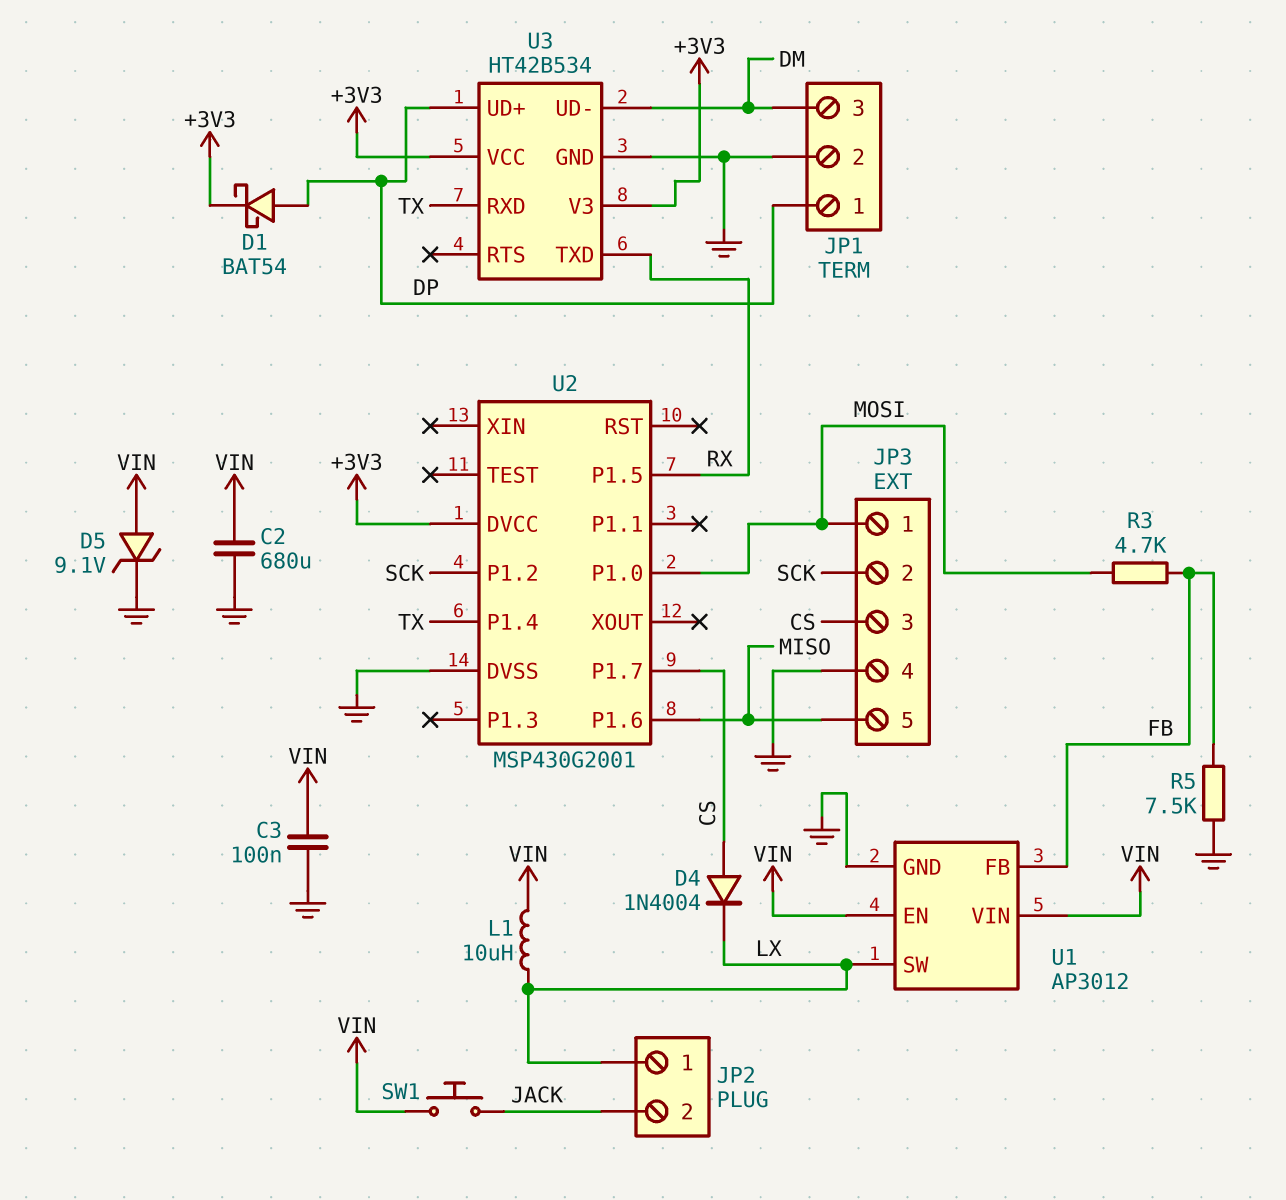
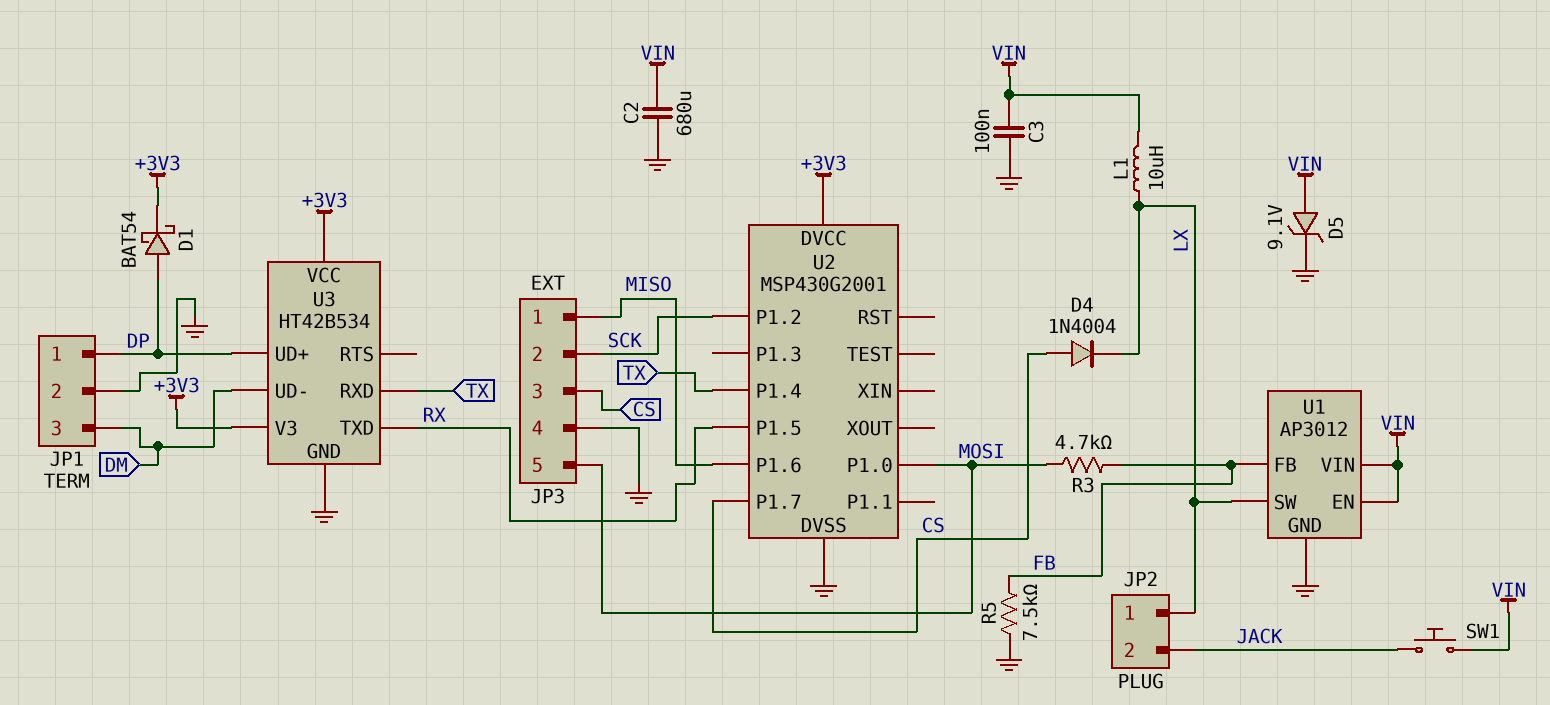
JP3 pin 1: MOSI -> MISO
JP3 pin 5: MISO -> MOSI

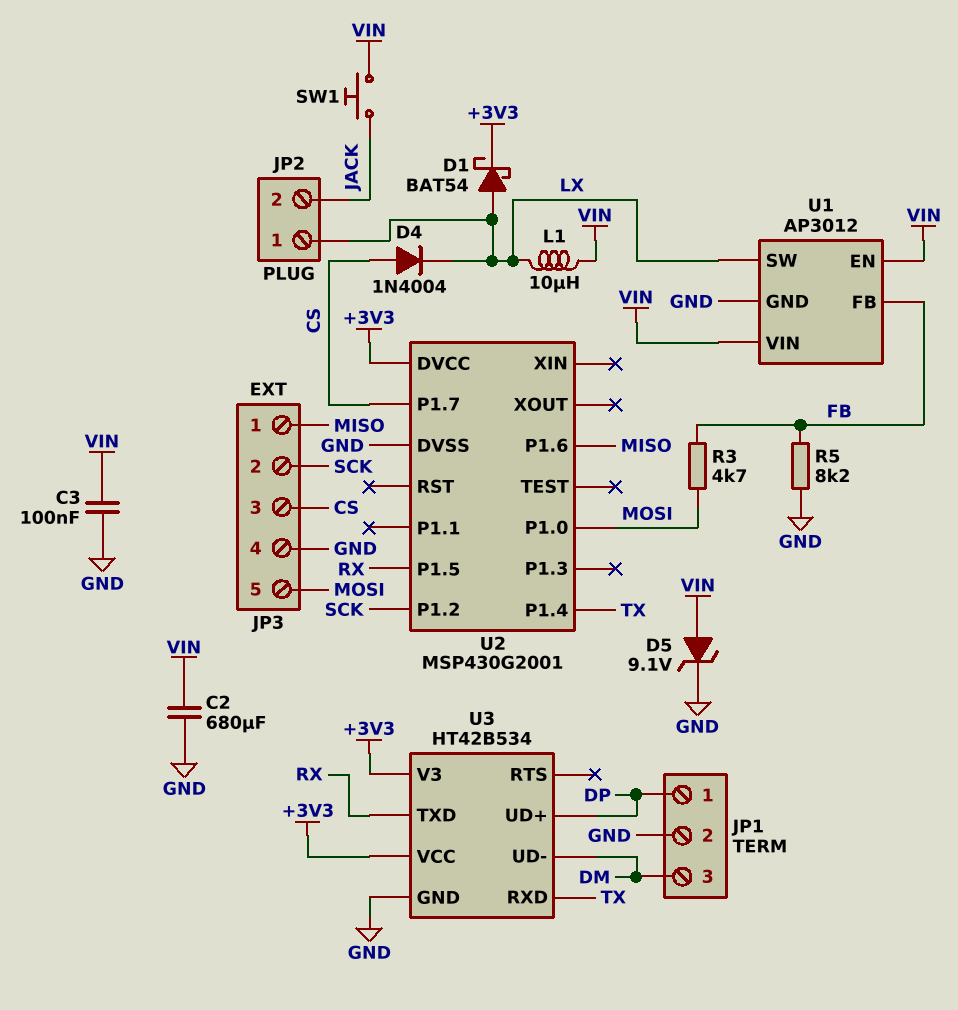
D1: schottky BAT54 (A DP, K +3V3) -> schottky BAT54 (A LX, K +3V3)
R5: 7.5k (FB, GND) -> 8.2k (FB, GND)

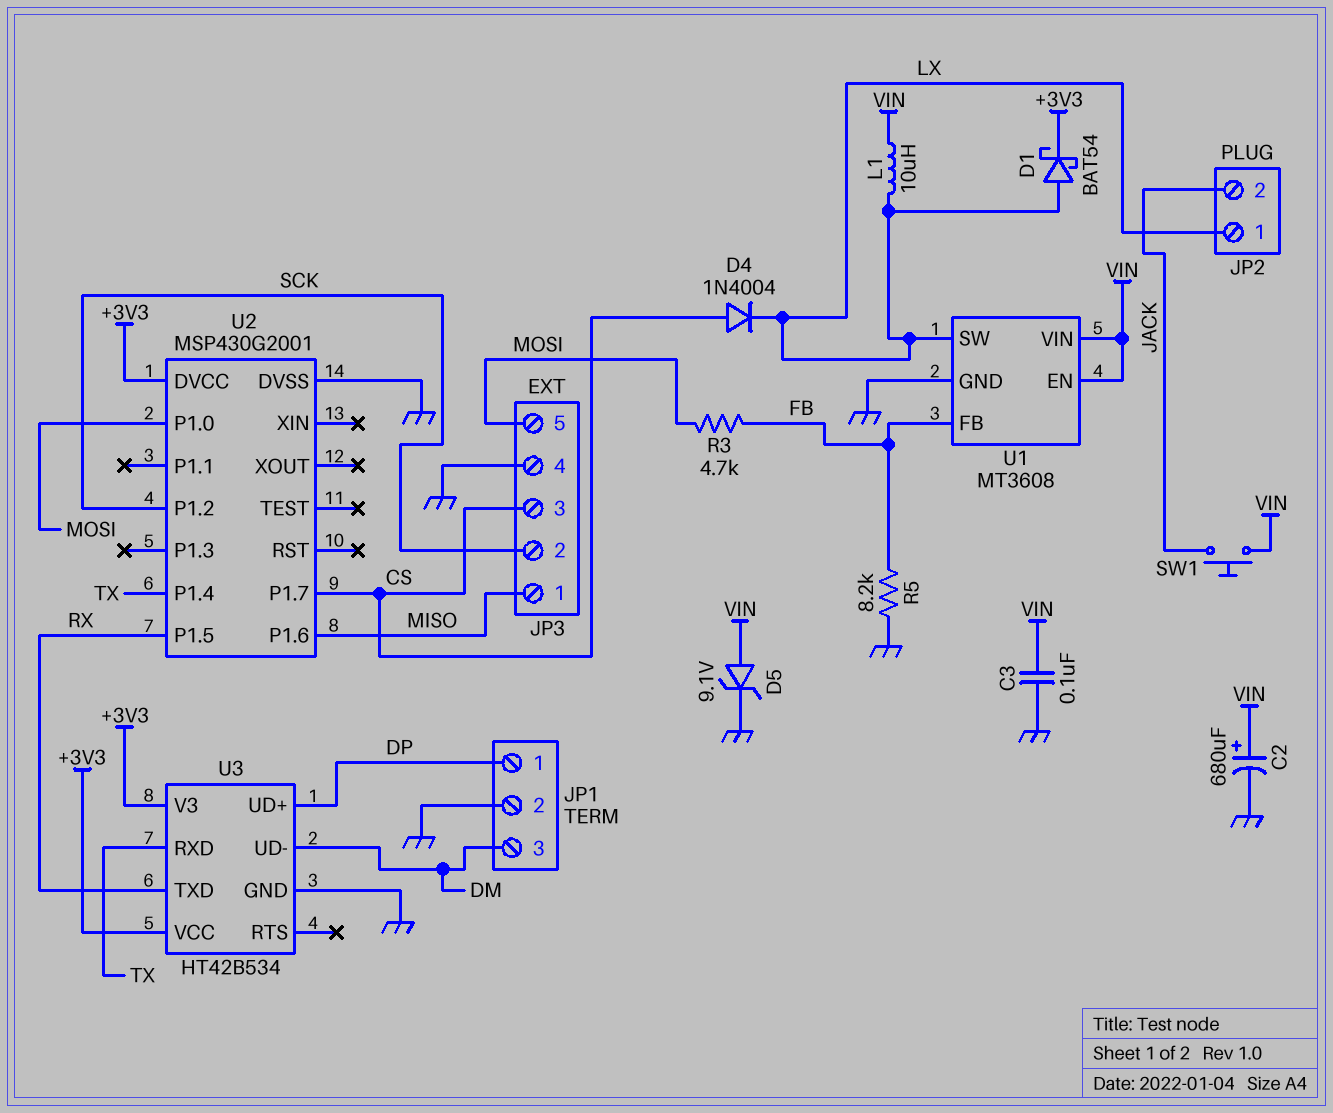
C2: 680uF (GND, VIN) -> 680uF (plus VIN, minus GND)
U1: AP3012 -> MT3608

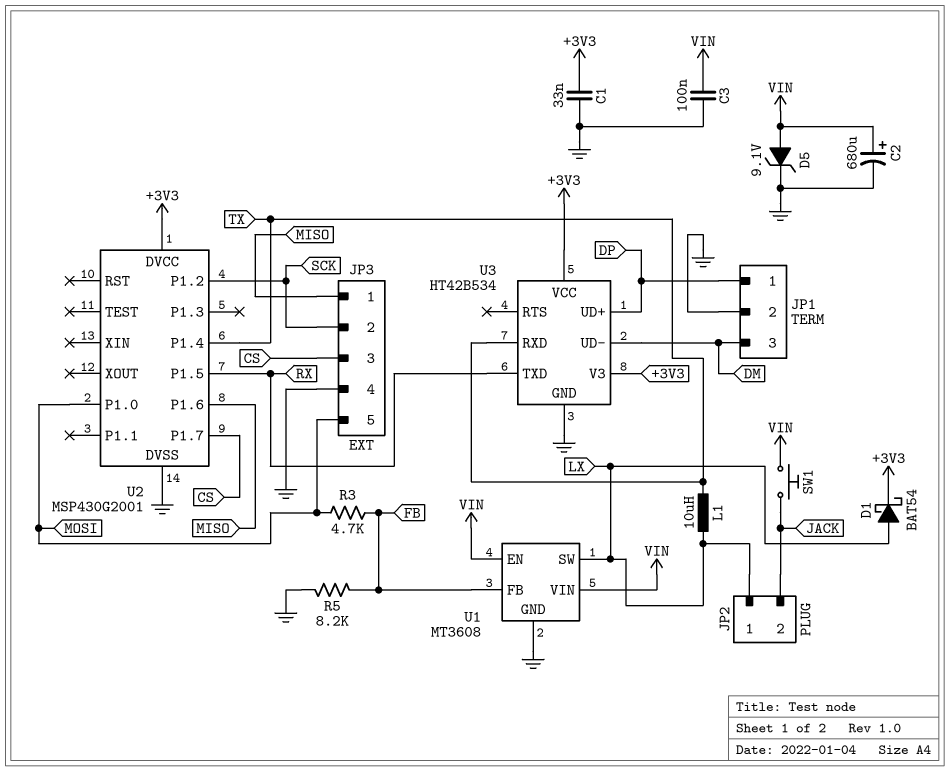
C1: none -> 33nF (+3V3, GND)
D4: diode 1N4004 (A CS, K LX) -> none
L1: 10uH (LX, VIN) -> 10uH (LX, TX)

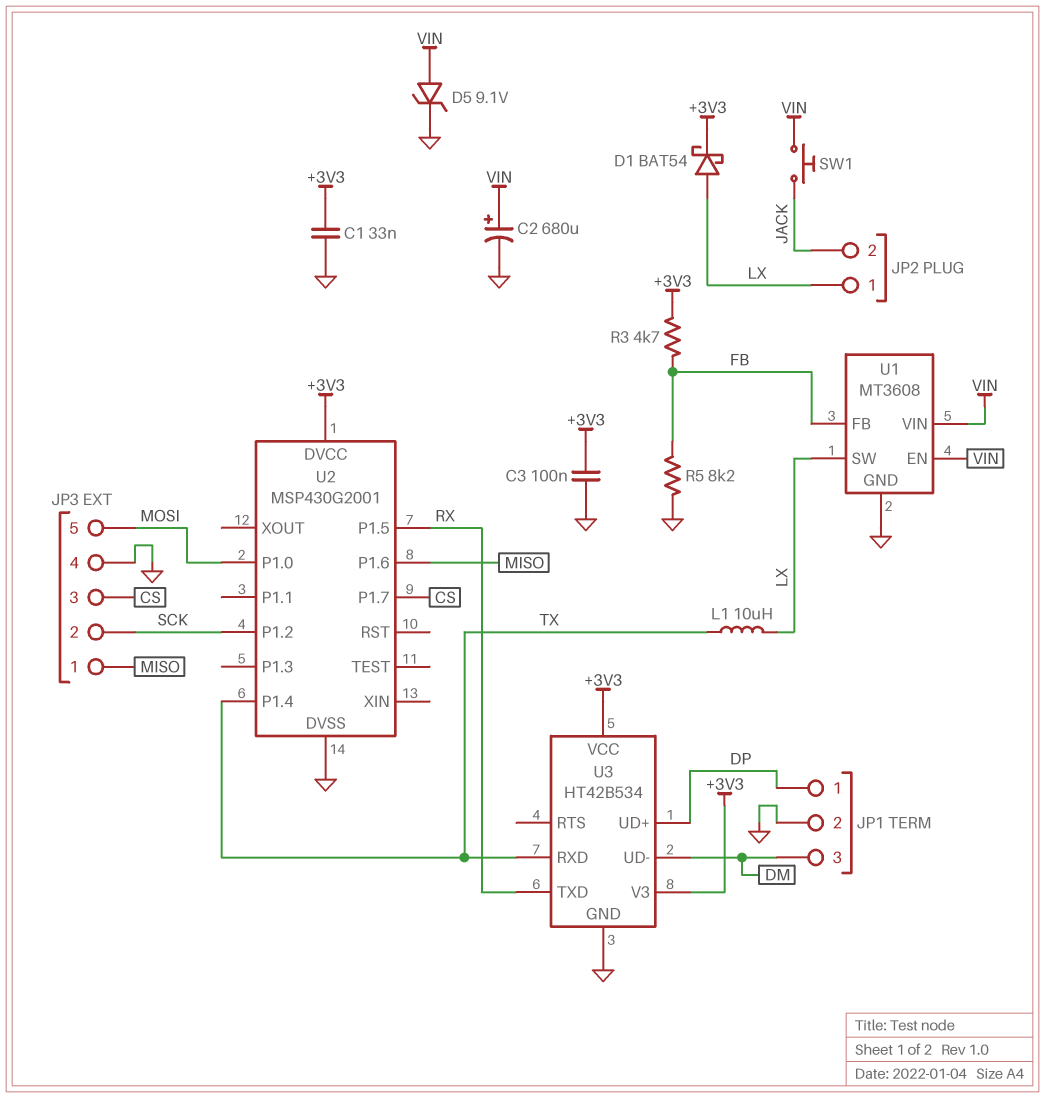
C3: 100nF (GND, VIN) -> 100nF (+3V3, GND)
R3: 4.7k (FB, MOSI) -> 4.7k (+3V3, FB)

